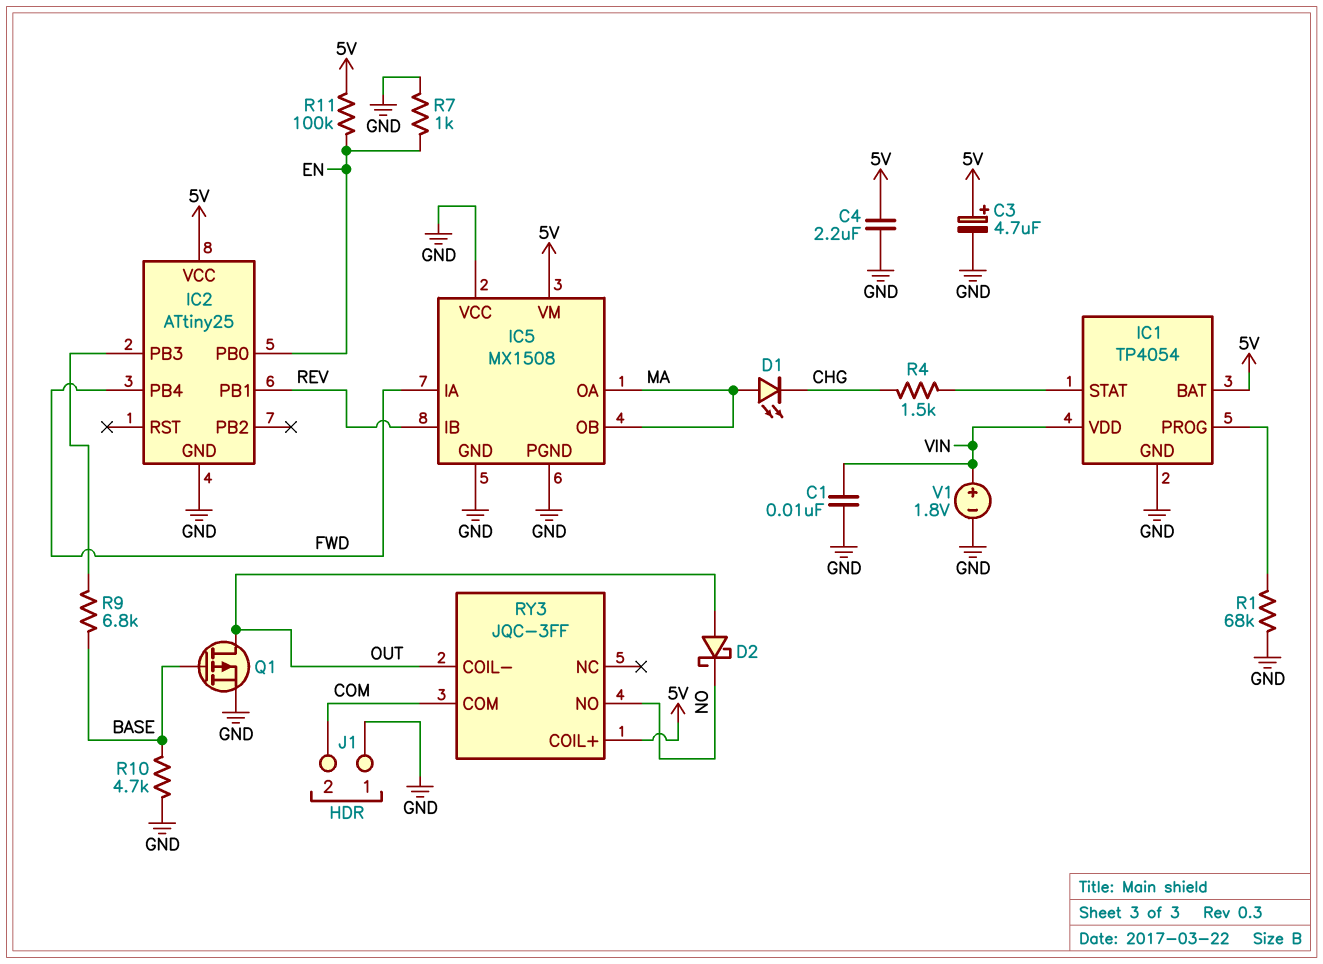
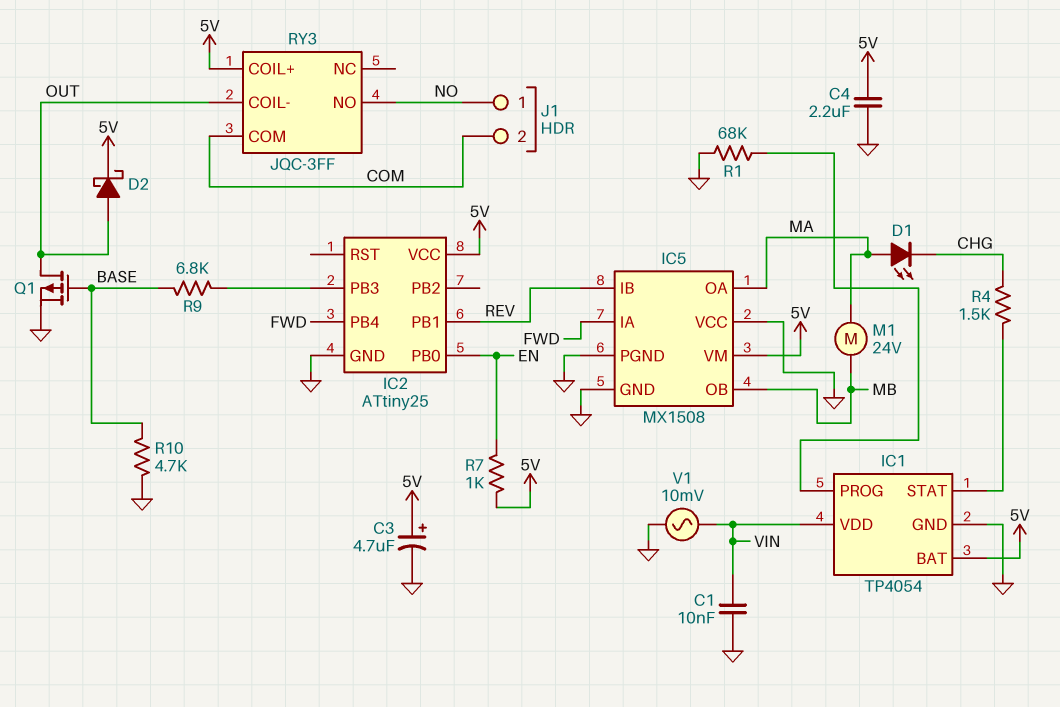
D2: schottky (A OUT, K NO) -> schottky (A OUT, K 5V)
IC5 pin OB: MA -> MB
J1 pin 1: GND -> NO
M1: none -> motor 24V (MA, MB)
R7: 1k (EN, GND) -> 1k (5V, EN)
R11: 100k (5V, EN) -> none
V1: 1.8V (plus VIN, minus GND) -> AC 10mV (GND, VIN)

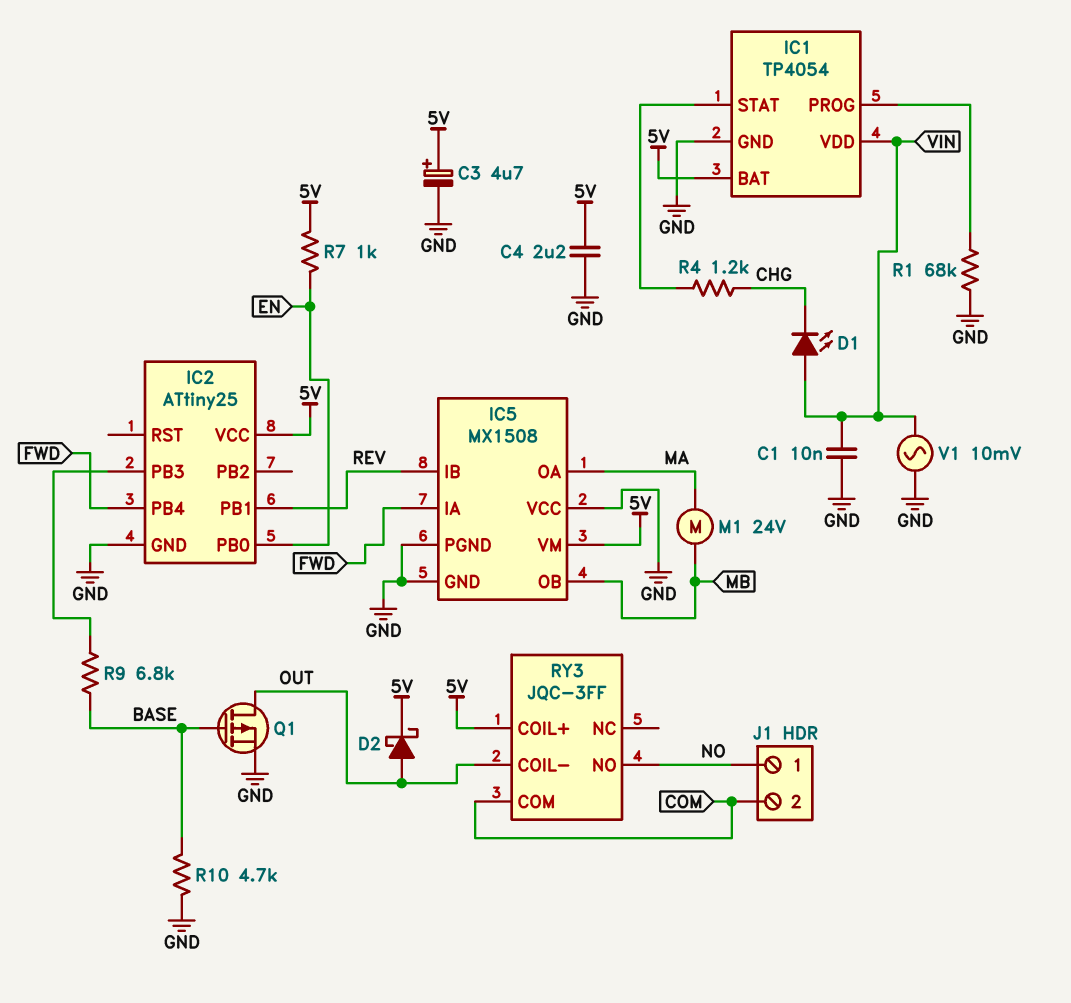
D1: LED (A MA, K CHG) -> LED (A VIN, K CHG)
R4: 1.5k (CHG, IC1/STAT) -> 1.2k (CHG, IC1/STAT)

